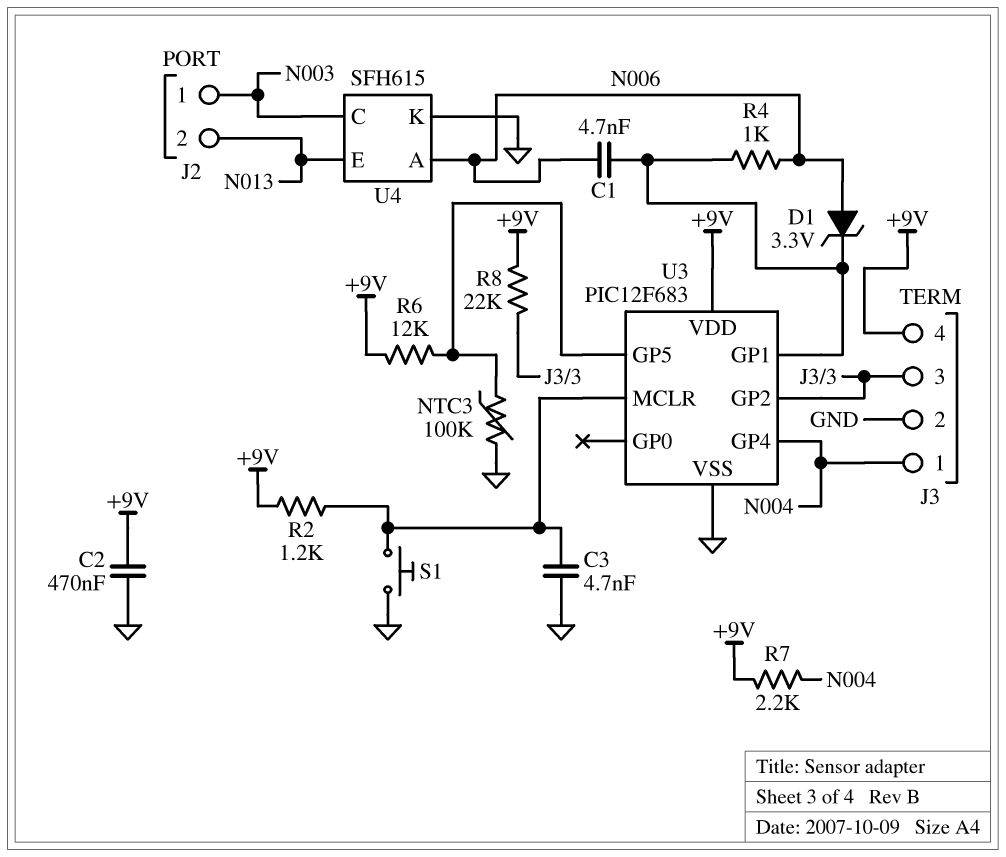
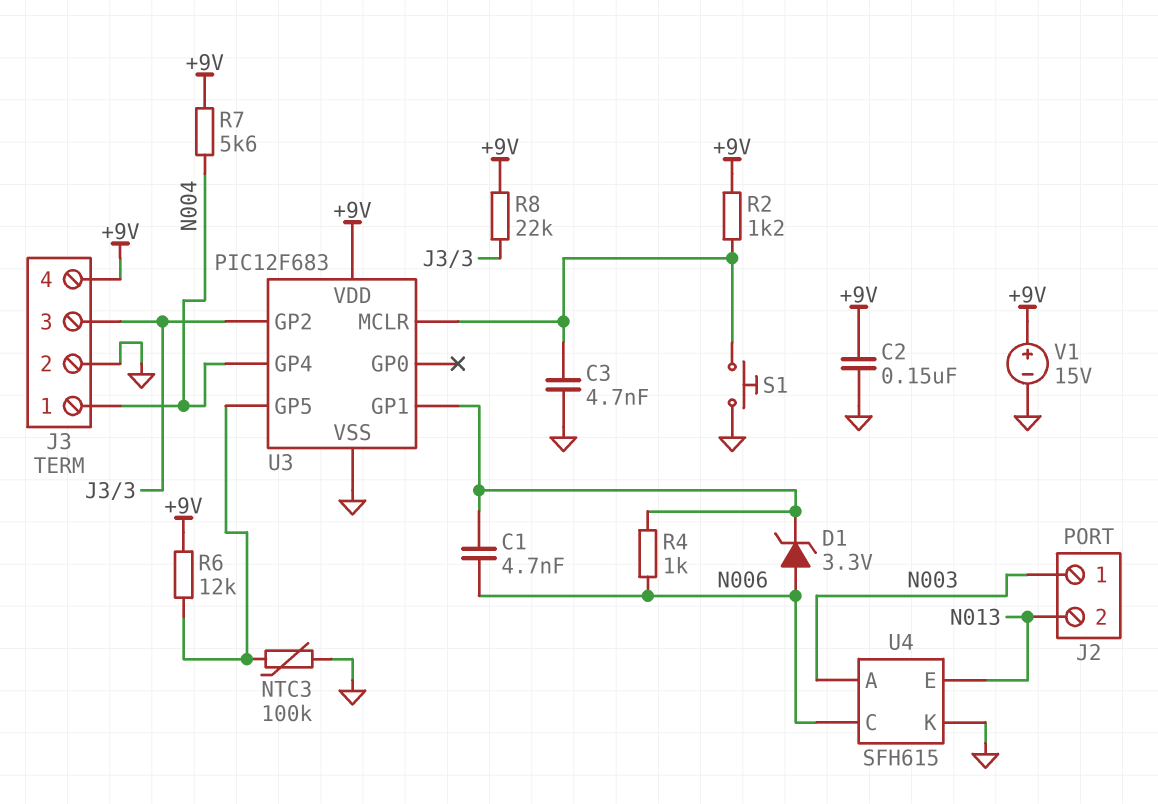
C2: 470nF (+9V, GND) -> 150nF (+9V, GND)
R7: 2.2k (+9V, N004) -> 5.6k (+9V, N004)
U4 pin A: N006 -> N003
U4 pin C: N003 -> N006
V1: none -> 15V (plus +9V, minus GND)

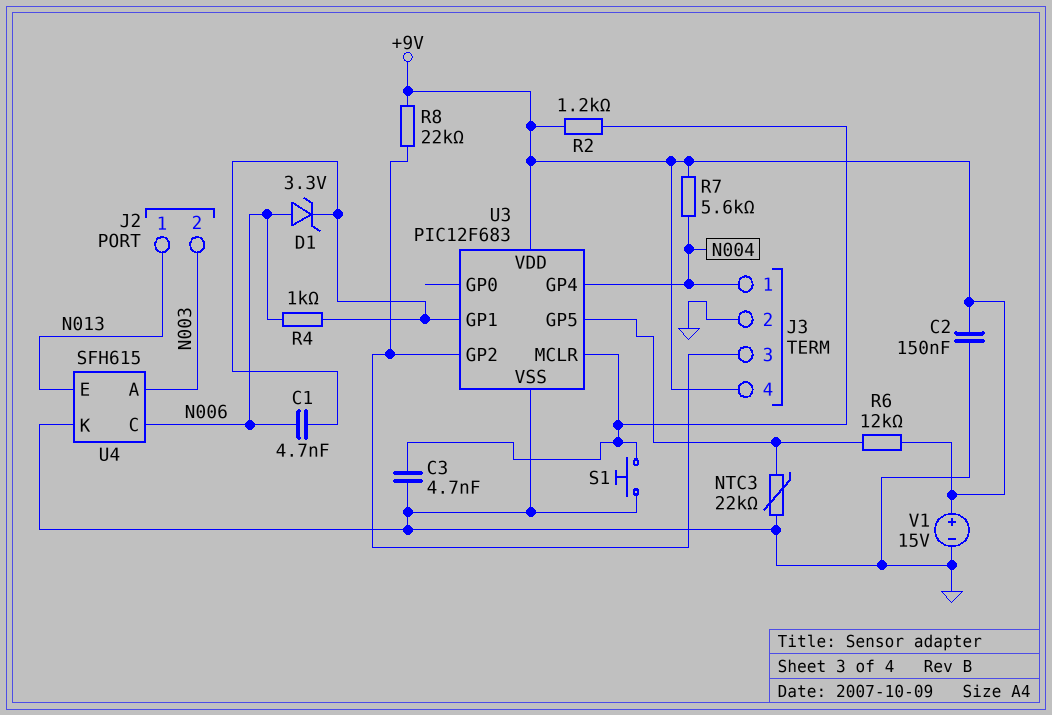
J2 pin 1: N003 -> N013
J2 pin 2: N013 -> N003
NTC3: 100k (GND, U3/GP5) -> 22k (GND, U3/GP5)

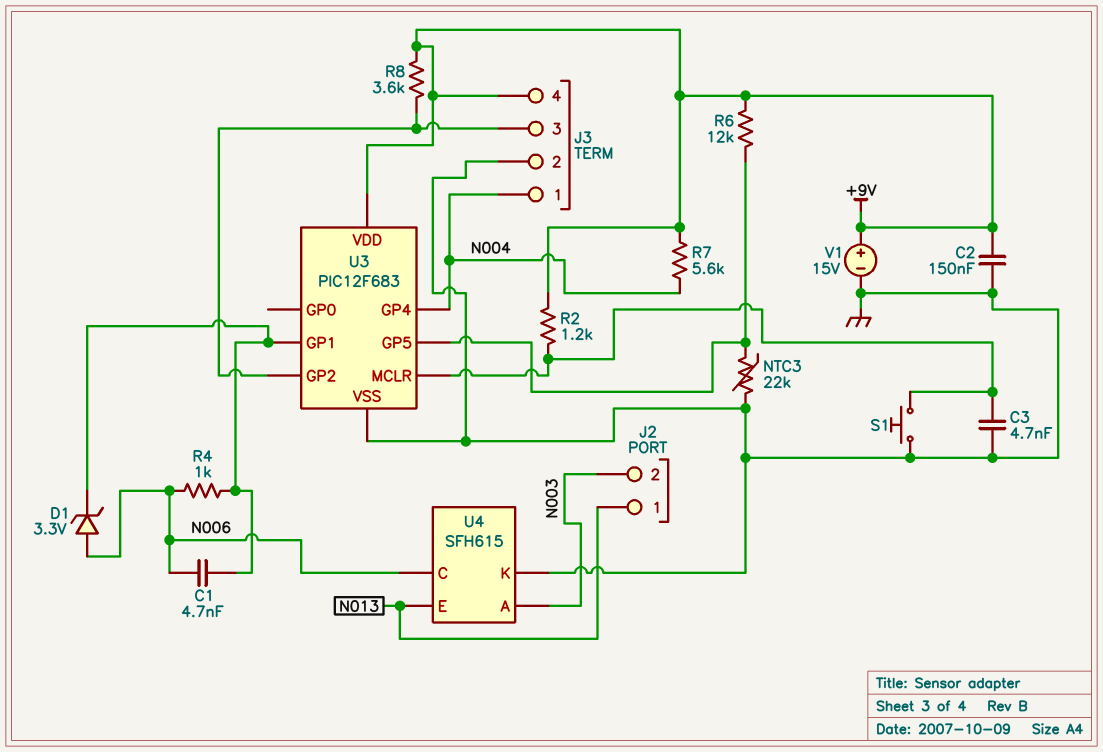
R8: 22k (+9V, J3/3) -> 3.6k (+9V, J3/3)

